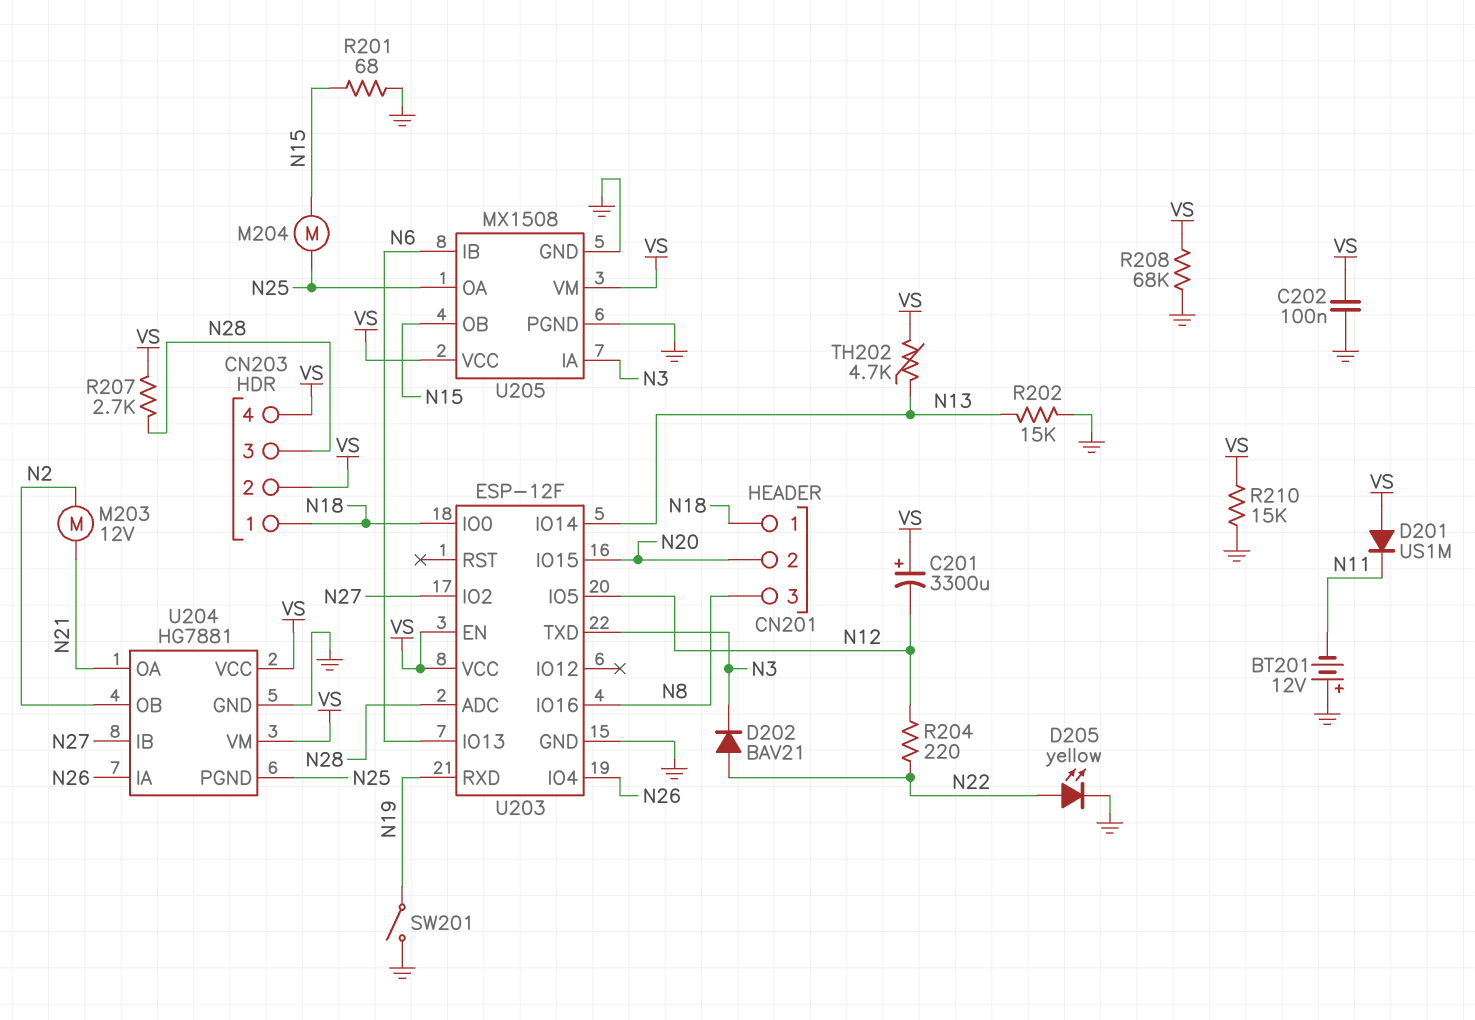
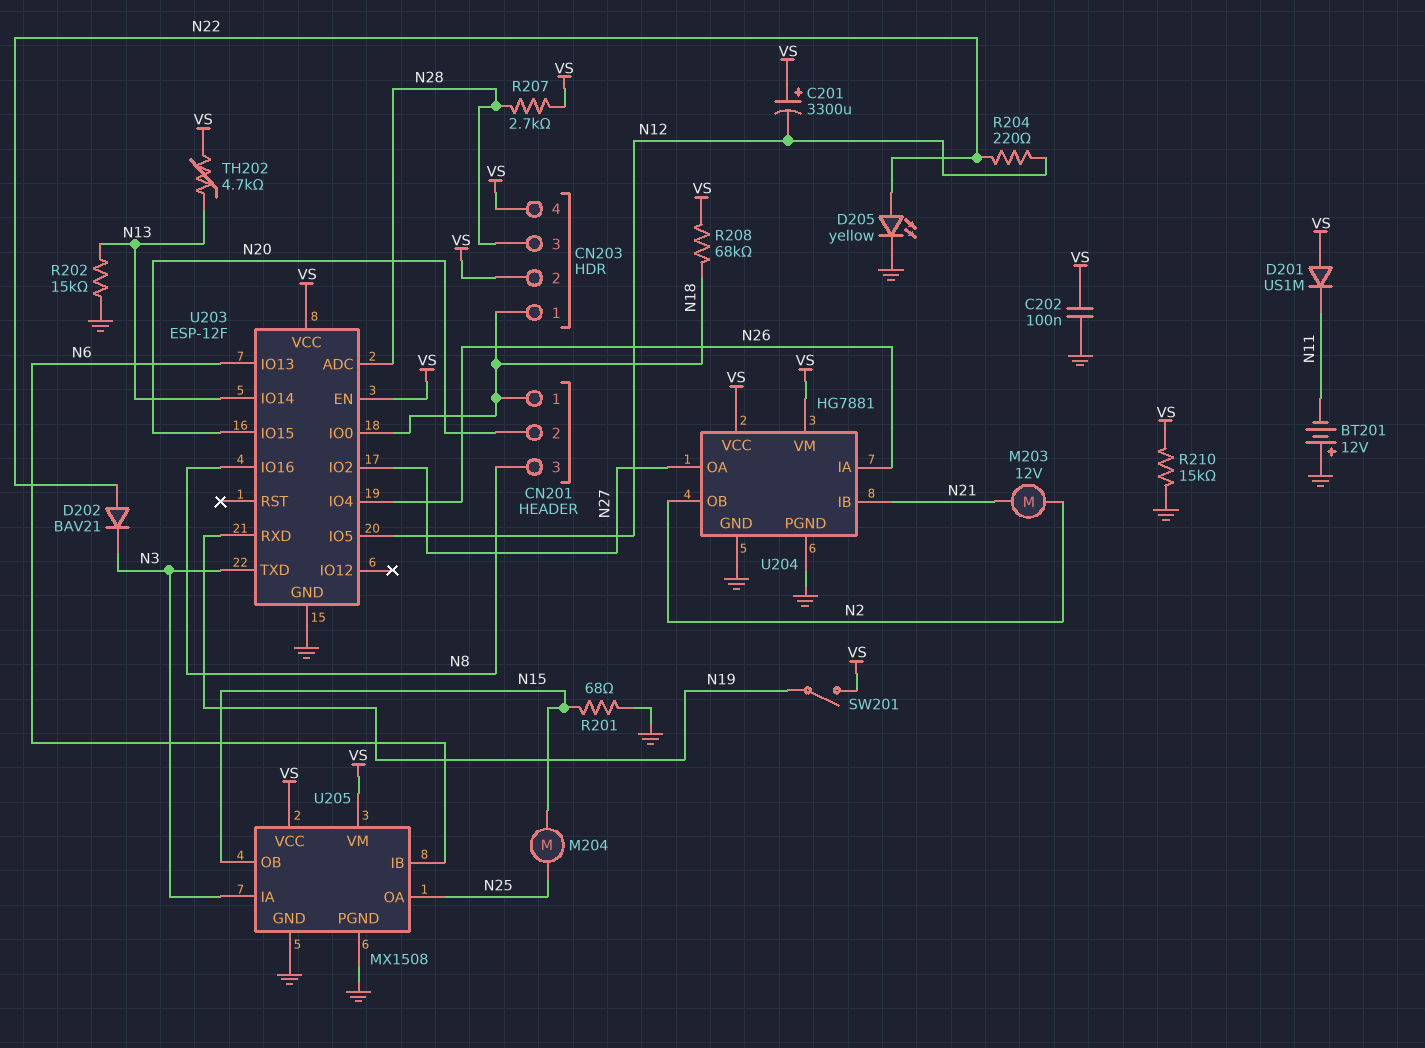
R208: 68k (GND, VS) -> 68k (N18, VS)
SW201: switch (GND, N19) -> switch (N19, VS)
U204 pin IB: N27 -> N21
U204 pin OA: N21 -> N27
U204 pin PGND: N25 -> GND

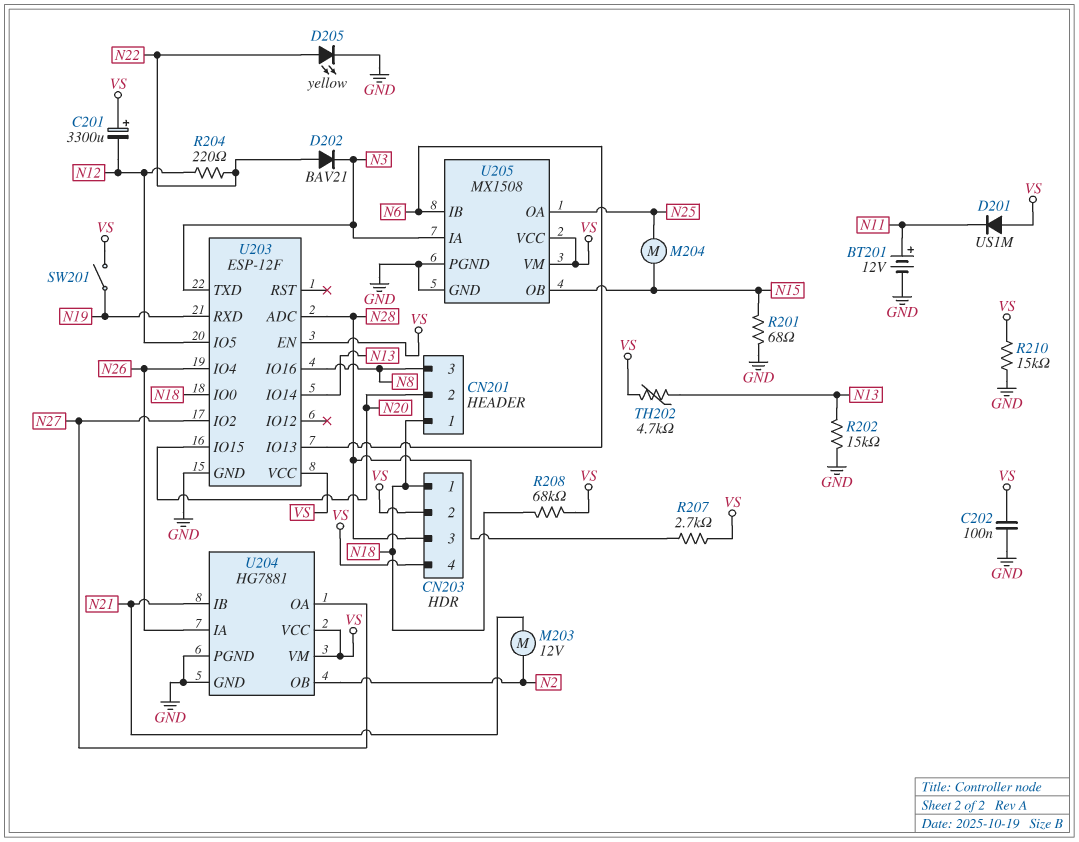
BT201: 12V (plus GND, minus N11) -> 12V (plus N11, minus GND)

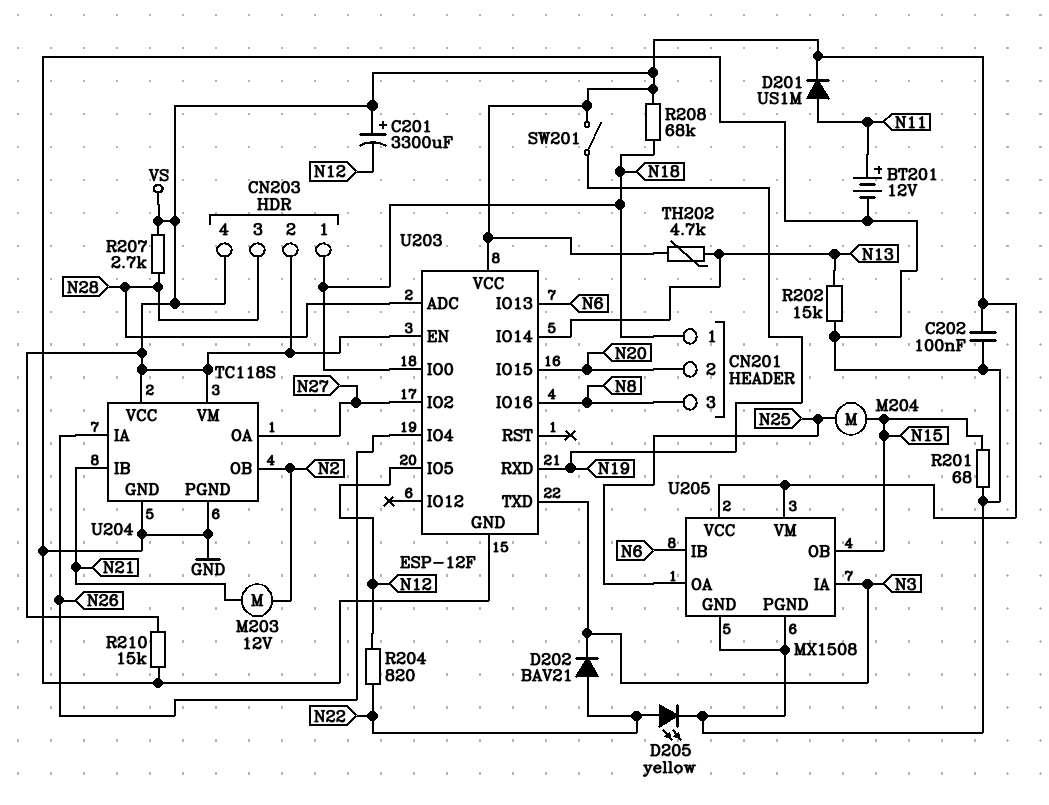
D201: diode US1M (A VS, K N11) -> diode US1M (A N11, K VS)
R204: 220 (N12, N22) -> 820 (N12, N22)
U204: HG7881 -> TC118S

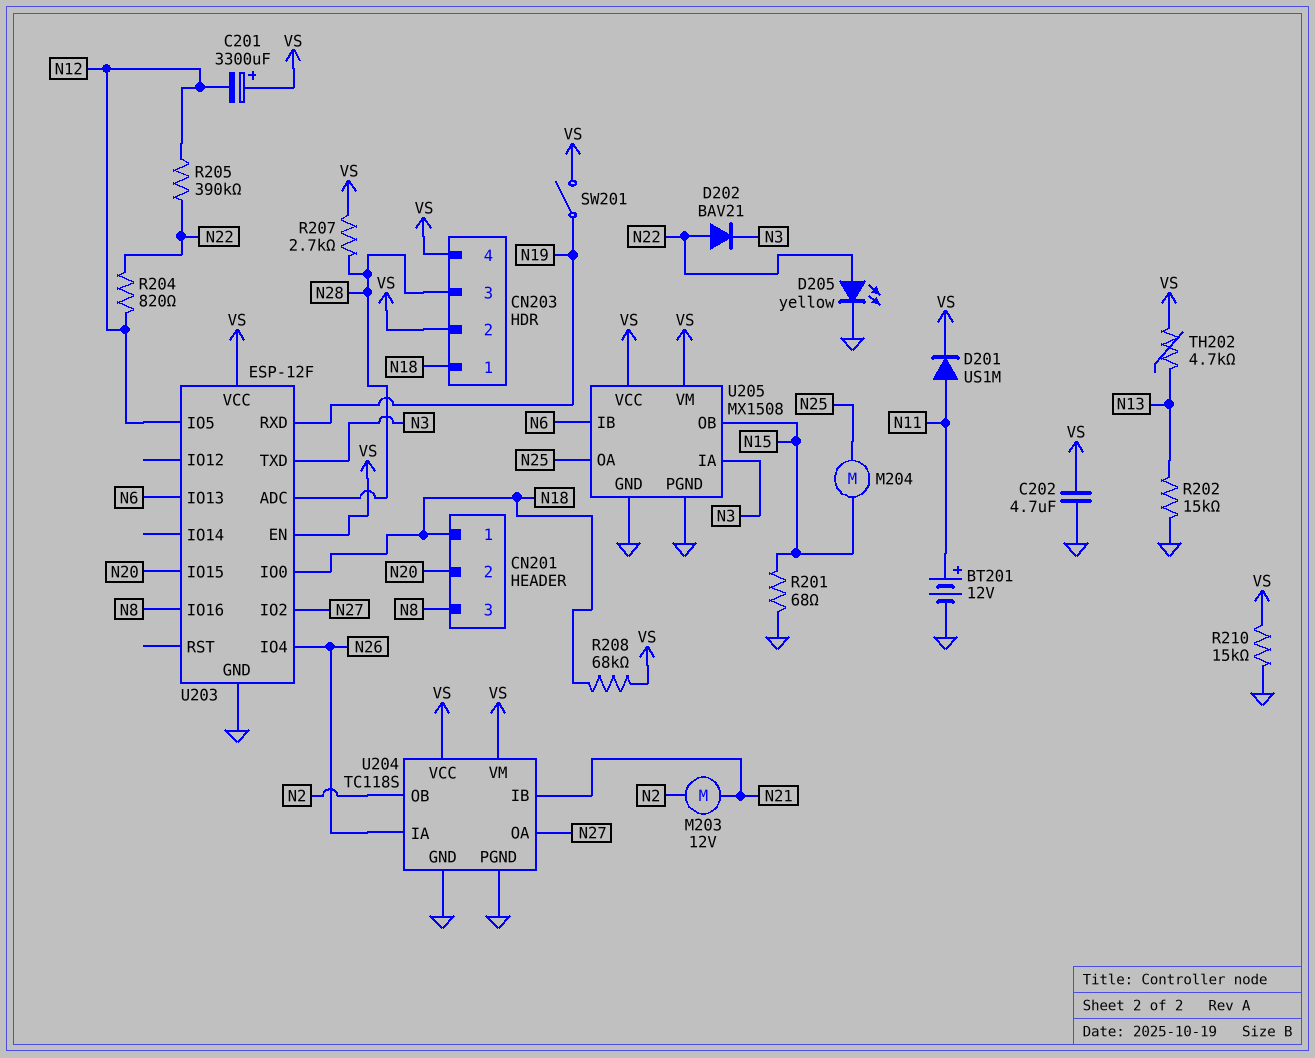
C202: 100nF (GND, VS) -> 4.7uF (GND, VS)
R205: none -> 390k (N12, N22)
U203 pin IO14: N13 -> none

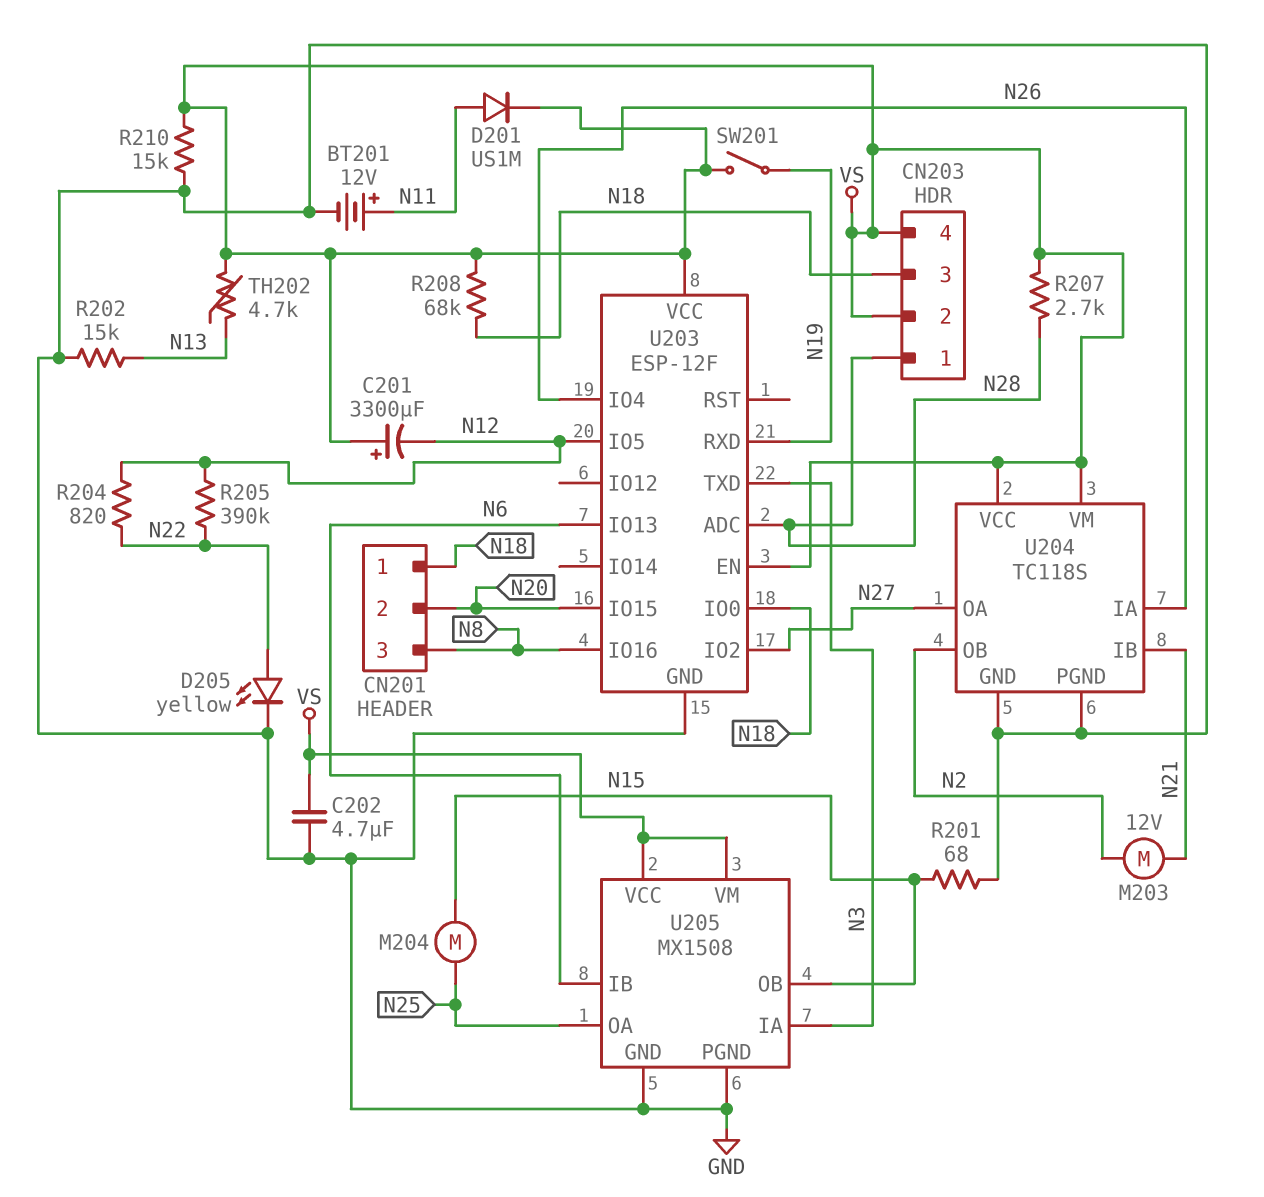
CN203 pin 1: N18 -> N28
CN203 pin 3: N28 -> N18
D202: diode BAV21 (A N22, K N3) -> none

